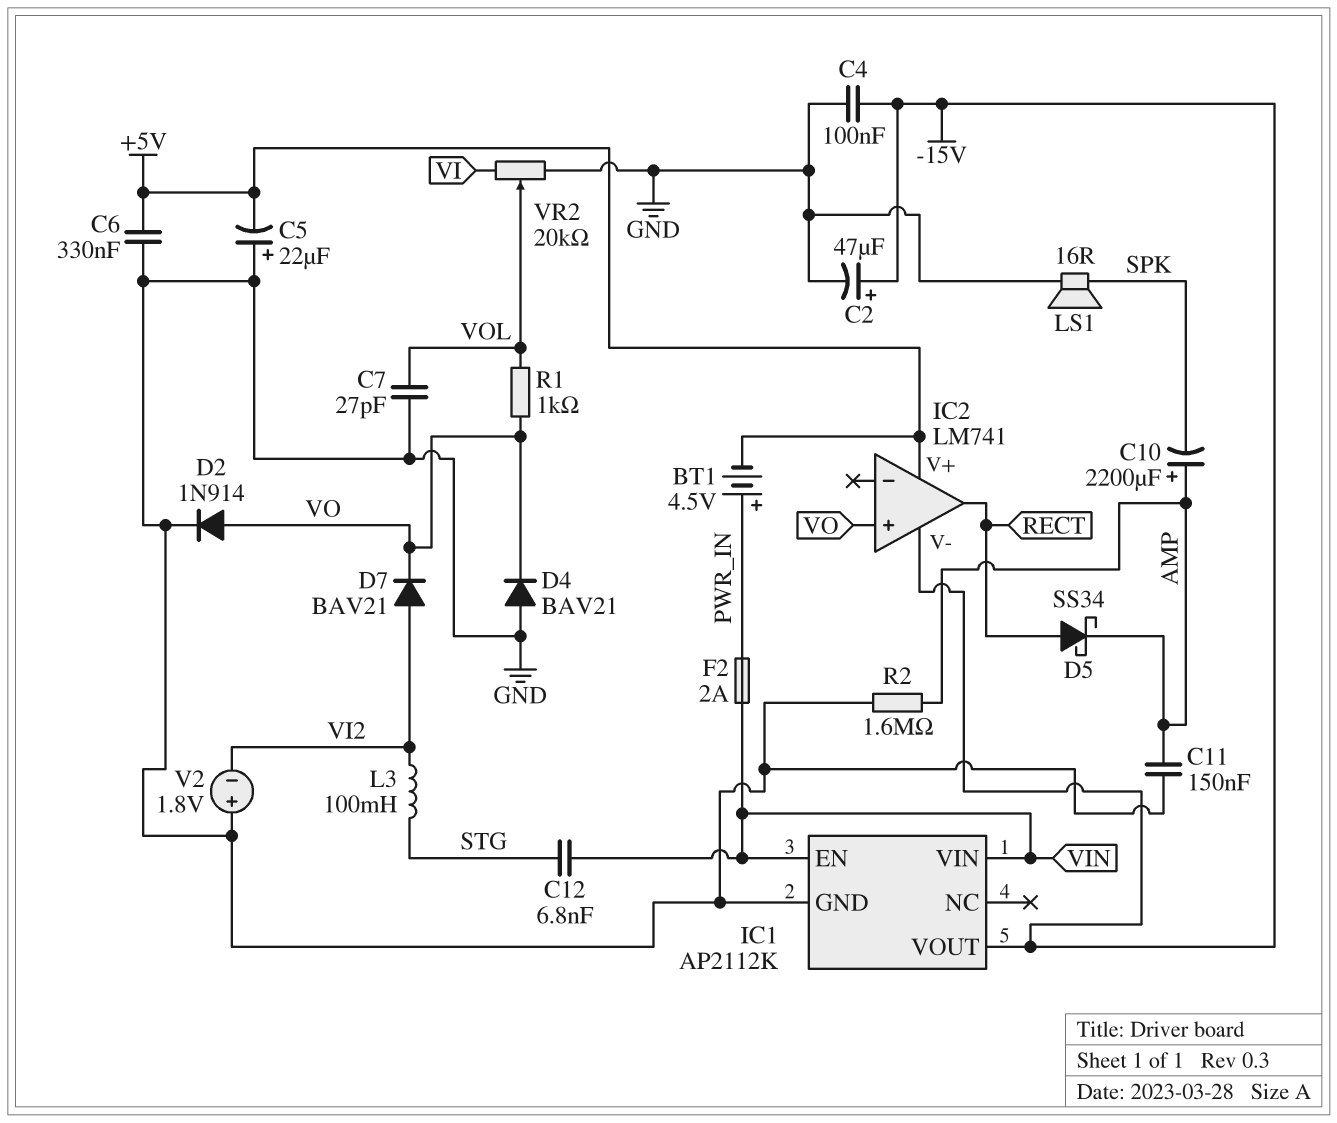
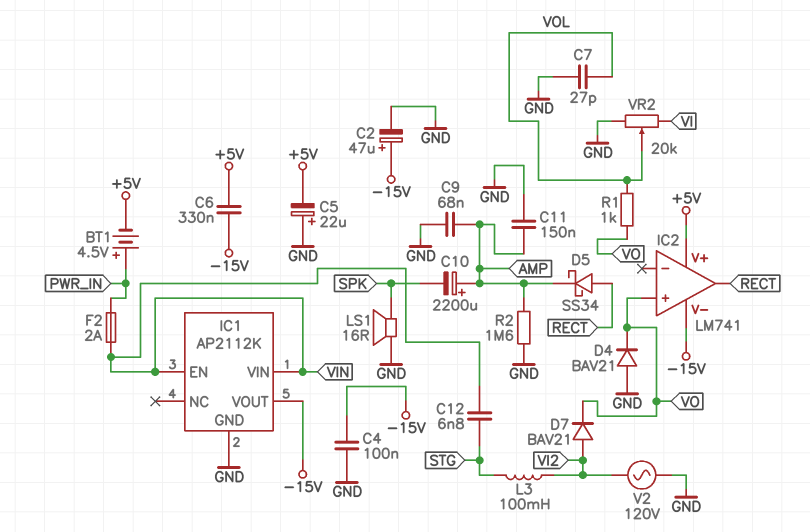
C6: 330nF (+5V, GND) -> 330nF (+5V, -15V)
C9: none -> 68nF (AMP, GND)
D2: diode 1N914 (A VO, K GND) -> none
V2: 1.8V (plus GND, minus VI2) -> AC 120V (GND, VI2)

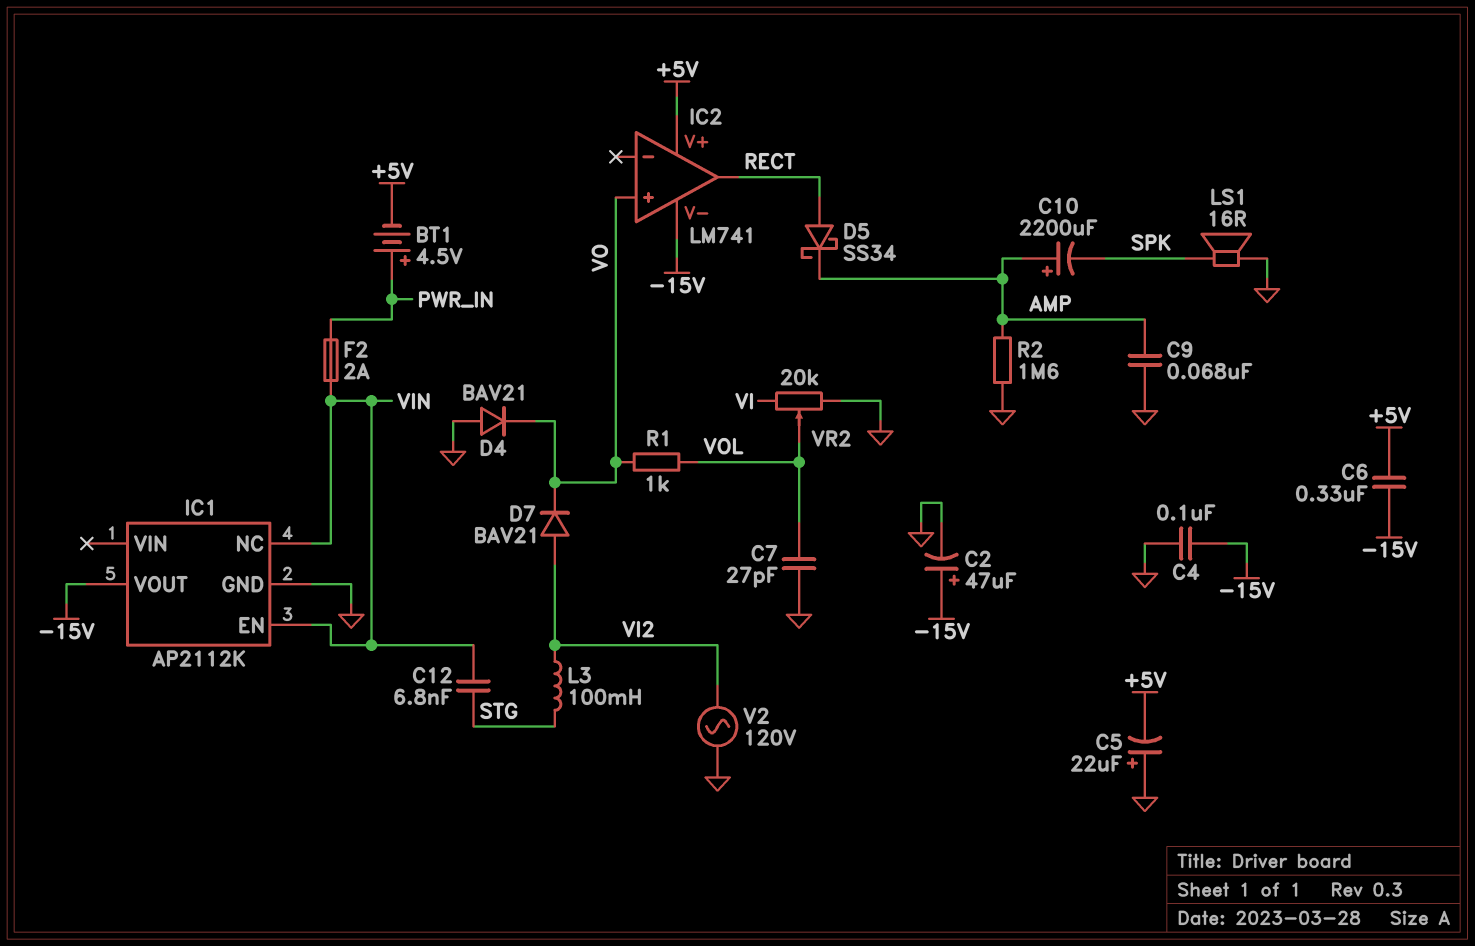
C11: 150nF (AMP, GND) -> none
IC1 pin NC: none -> VIN
IC1 pin VIN: VIN -> none

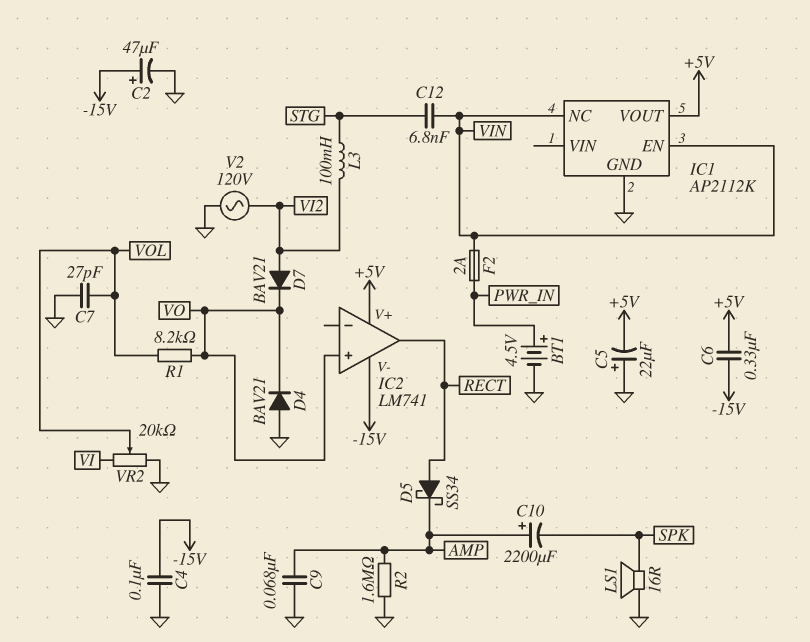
BT1: 4.5V (plus PWR_IN, minus +5V) -> 4.5V (plus PWR_IN, minus GND)
IC1 pin VOUT: -15V -> +5V
R1: 1k (VO, VOL) -> 8.2k (VO, VOL)

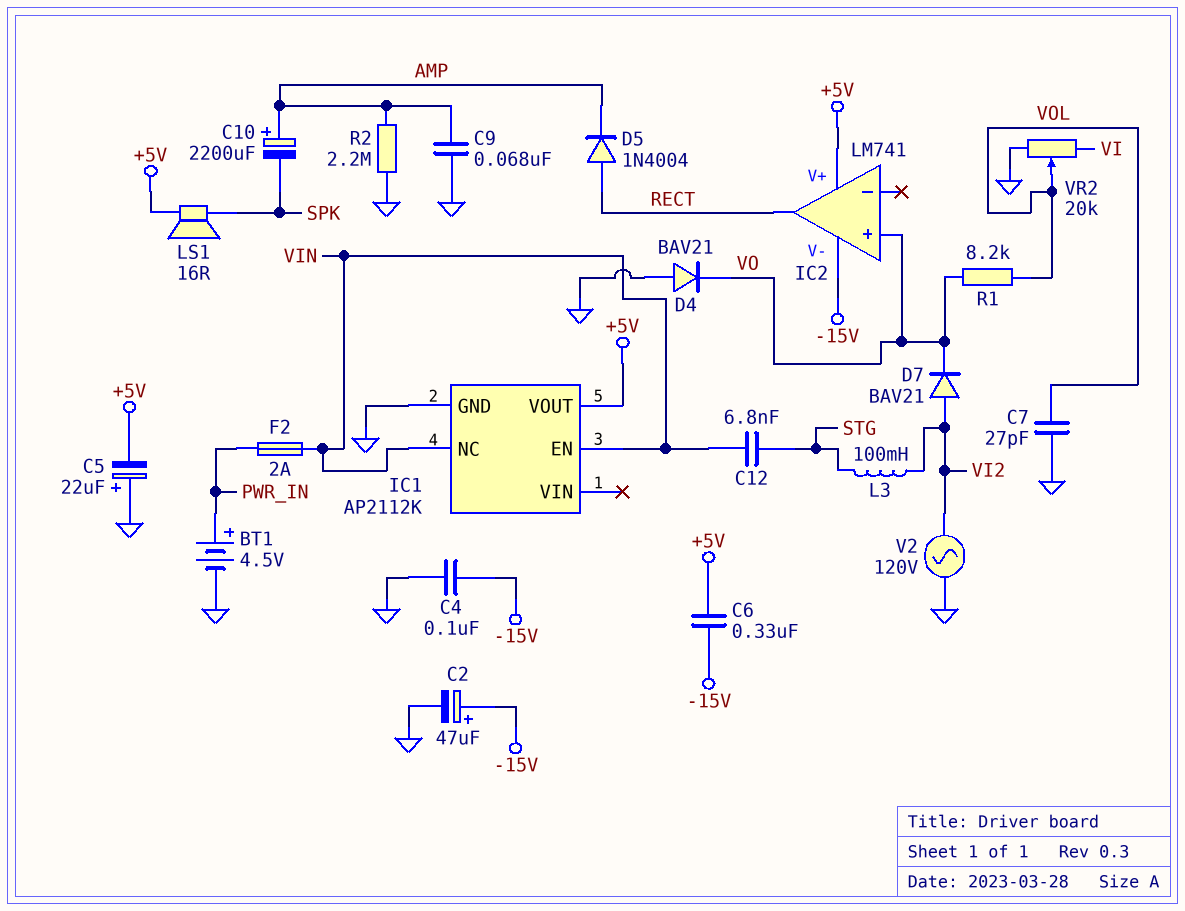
D5: schottky SS34 (A RECT, K AMP) -> diode 1N4004 (A RECT, K AMP)
LS1: speaker 16R (GND, SPK) -> speaker 16R (+5V, SPK)
R2: 1.6M (AMP, GND) -> 2.2M (AMP, GND)

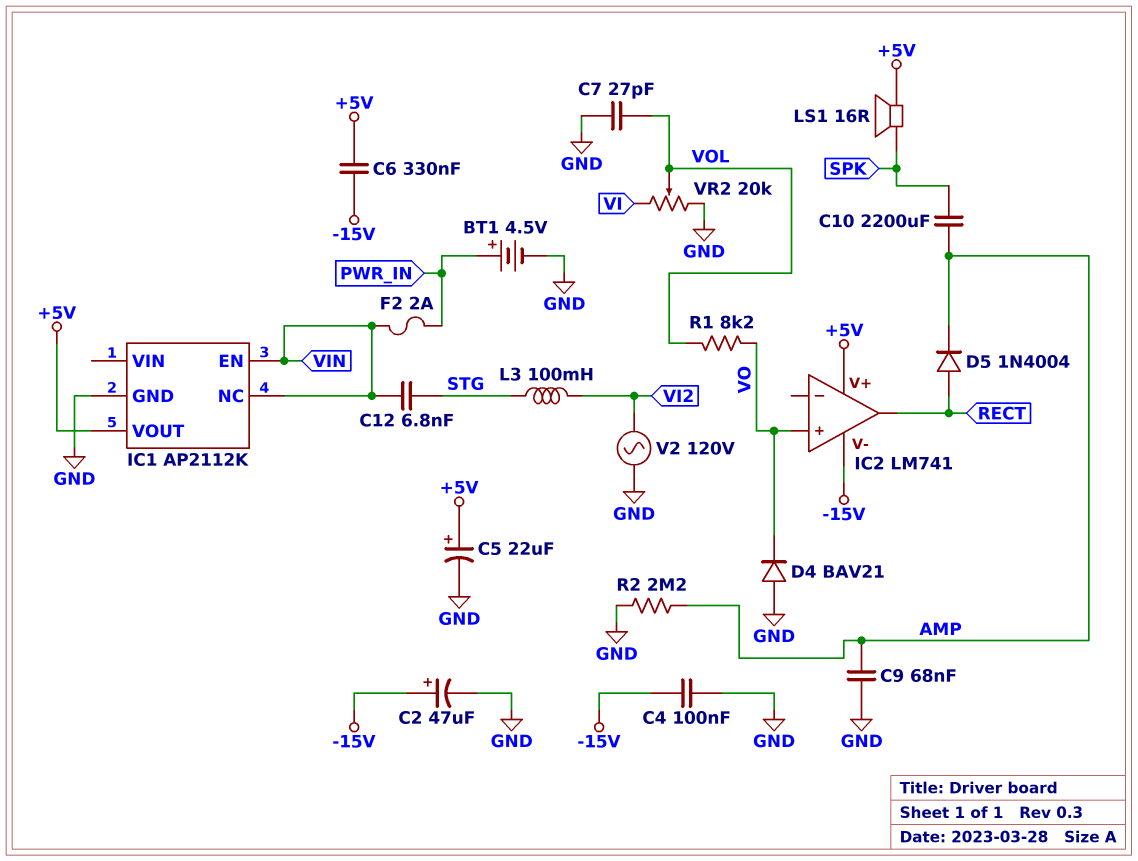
C5: 22uF (plus GND, minus +5V) -> 22uF (plus +5V, minus GND)
C10: 2200uF (plus AMP, minus SPK) -> 2200uF (AMP, SPK)
D7: diode BAV21 (A VI2, K VO) -> none

